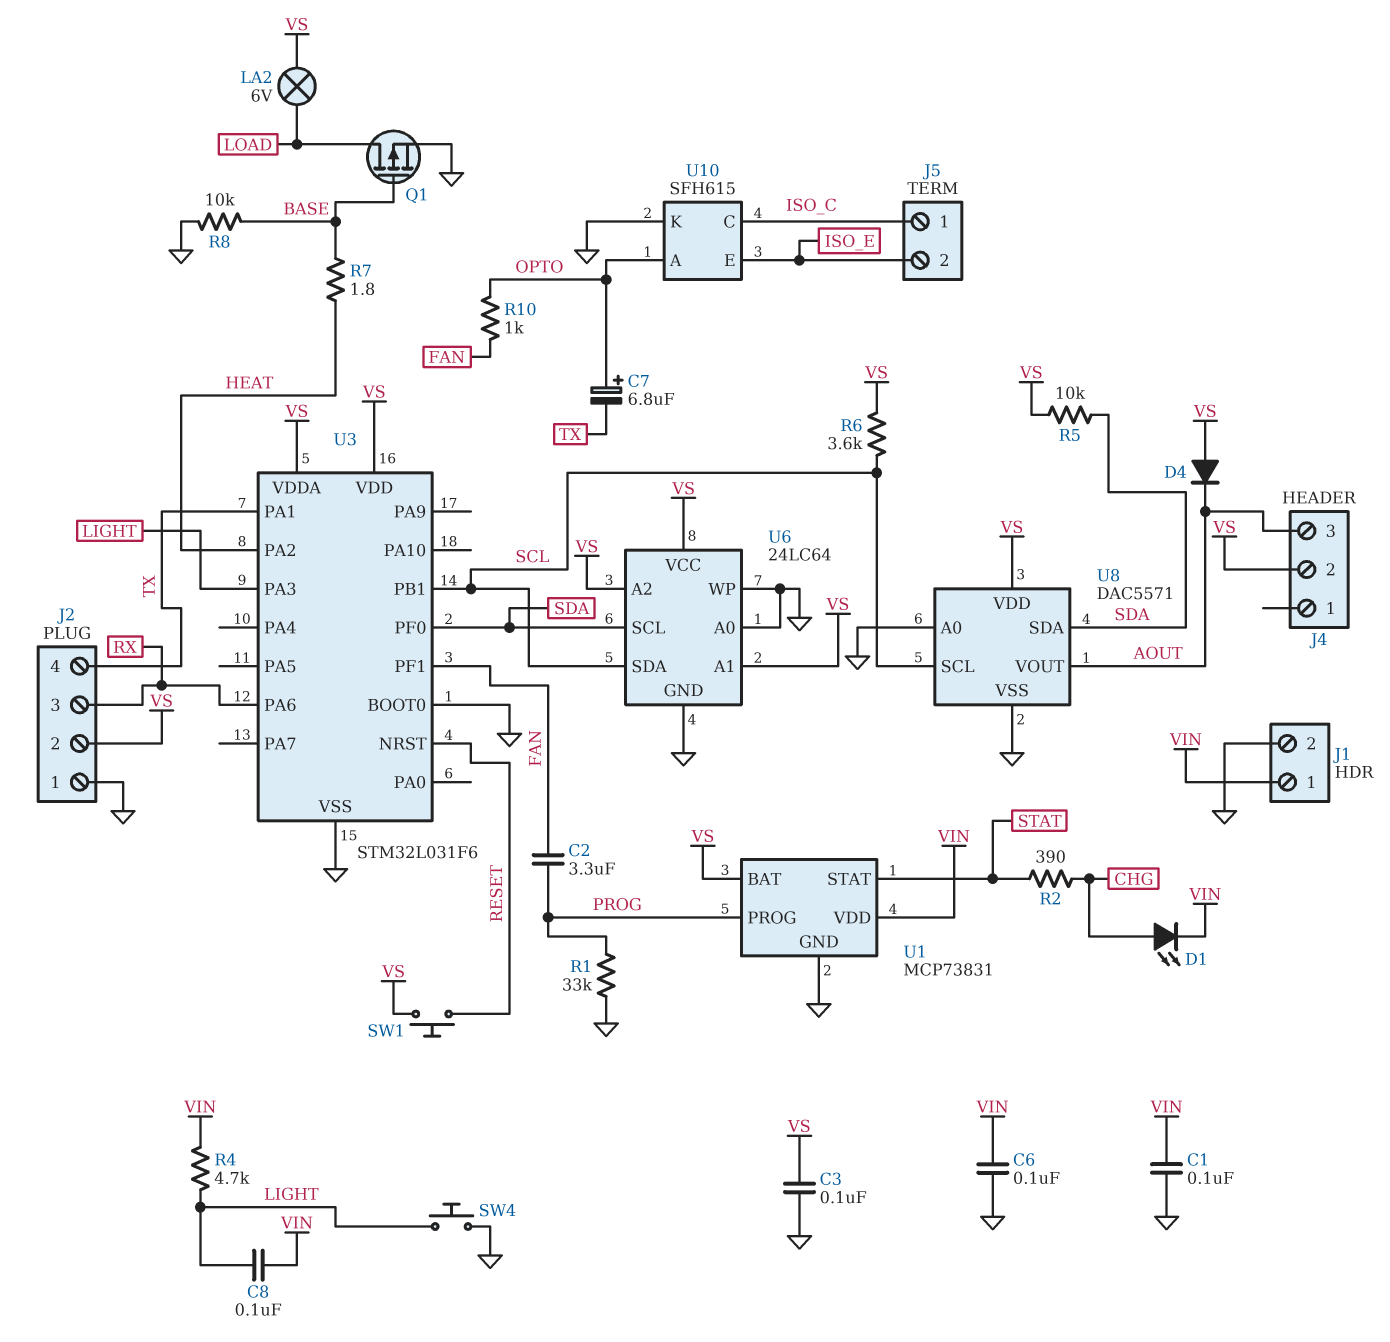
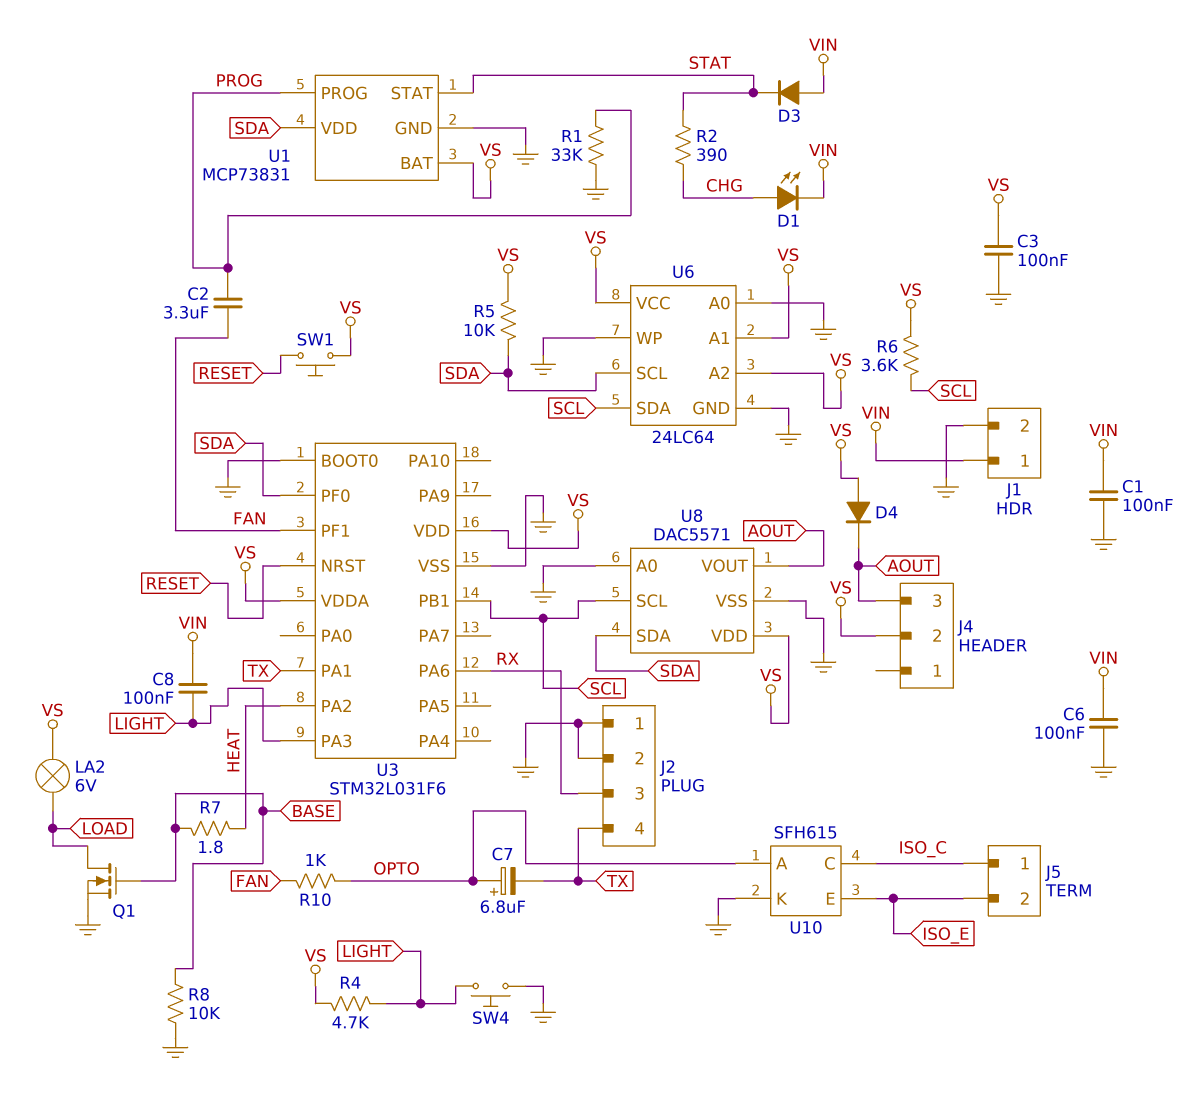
D3: none -> diode (A VIN, K STAT)
J2 pin 2: VS -> GND
Q1: PMOS (G BASE, D LOAD, S GND) -> NMOS (G BASE, D LOAD, S GND)
R4: 4.7k (LIGHT, VIN) -> 4.7k (LIGHT, VS)
U1 pin VDD: VIN -> SDA

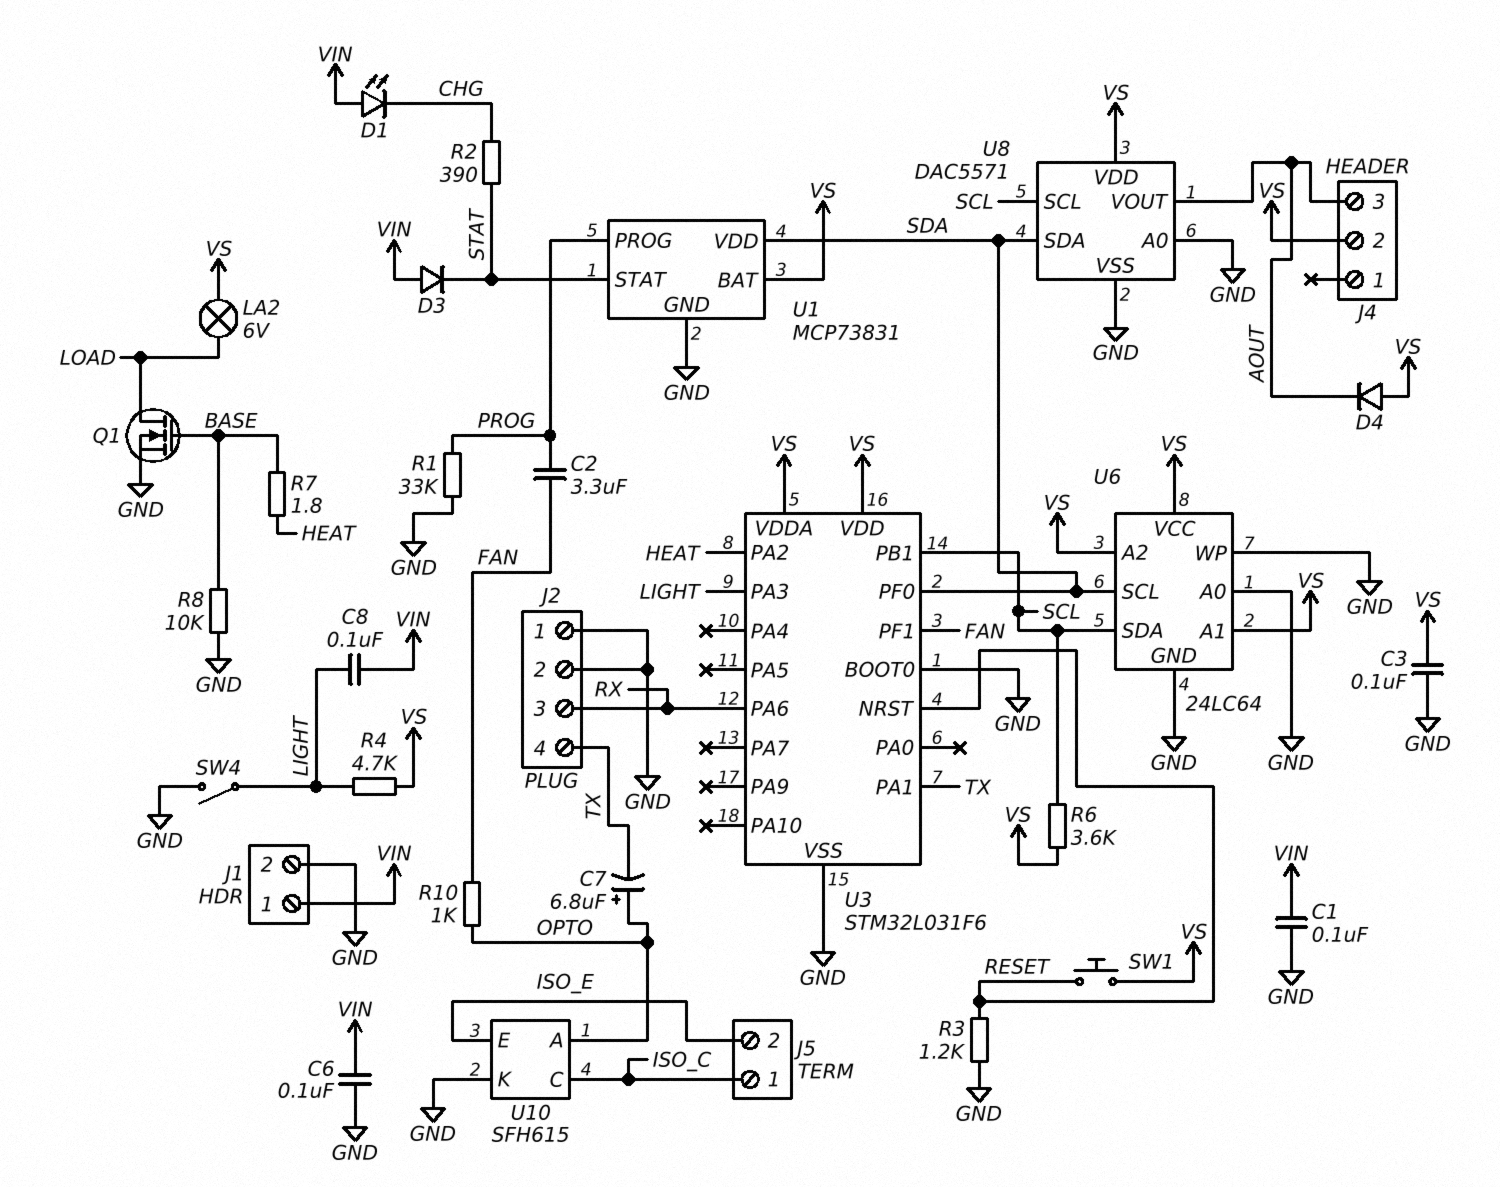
D1: LED (A CHG, K VIN) -> LED (A VIN, K CHG)
R3: none -> 1.2k (GND, RESET)
R5: 10k (SDA, VS) -> none
SW4: button (GND, LIGHT) -> switch (GND, LIGHT)

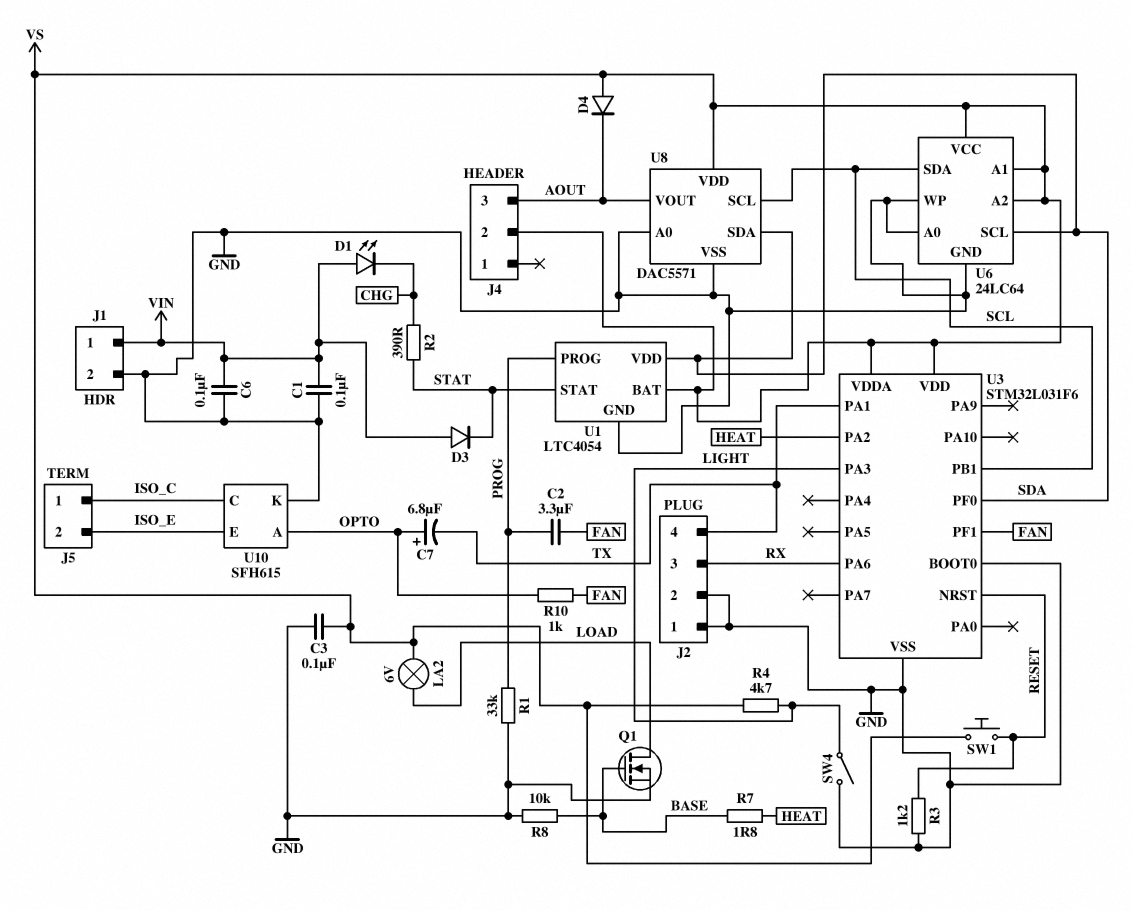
C8: 100nF (LIGHT, VIN) -> none
R6: 3.6k (SCL, VS) -> none
U1: MCP73831 -> LTC4054

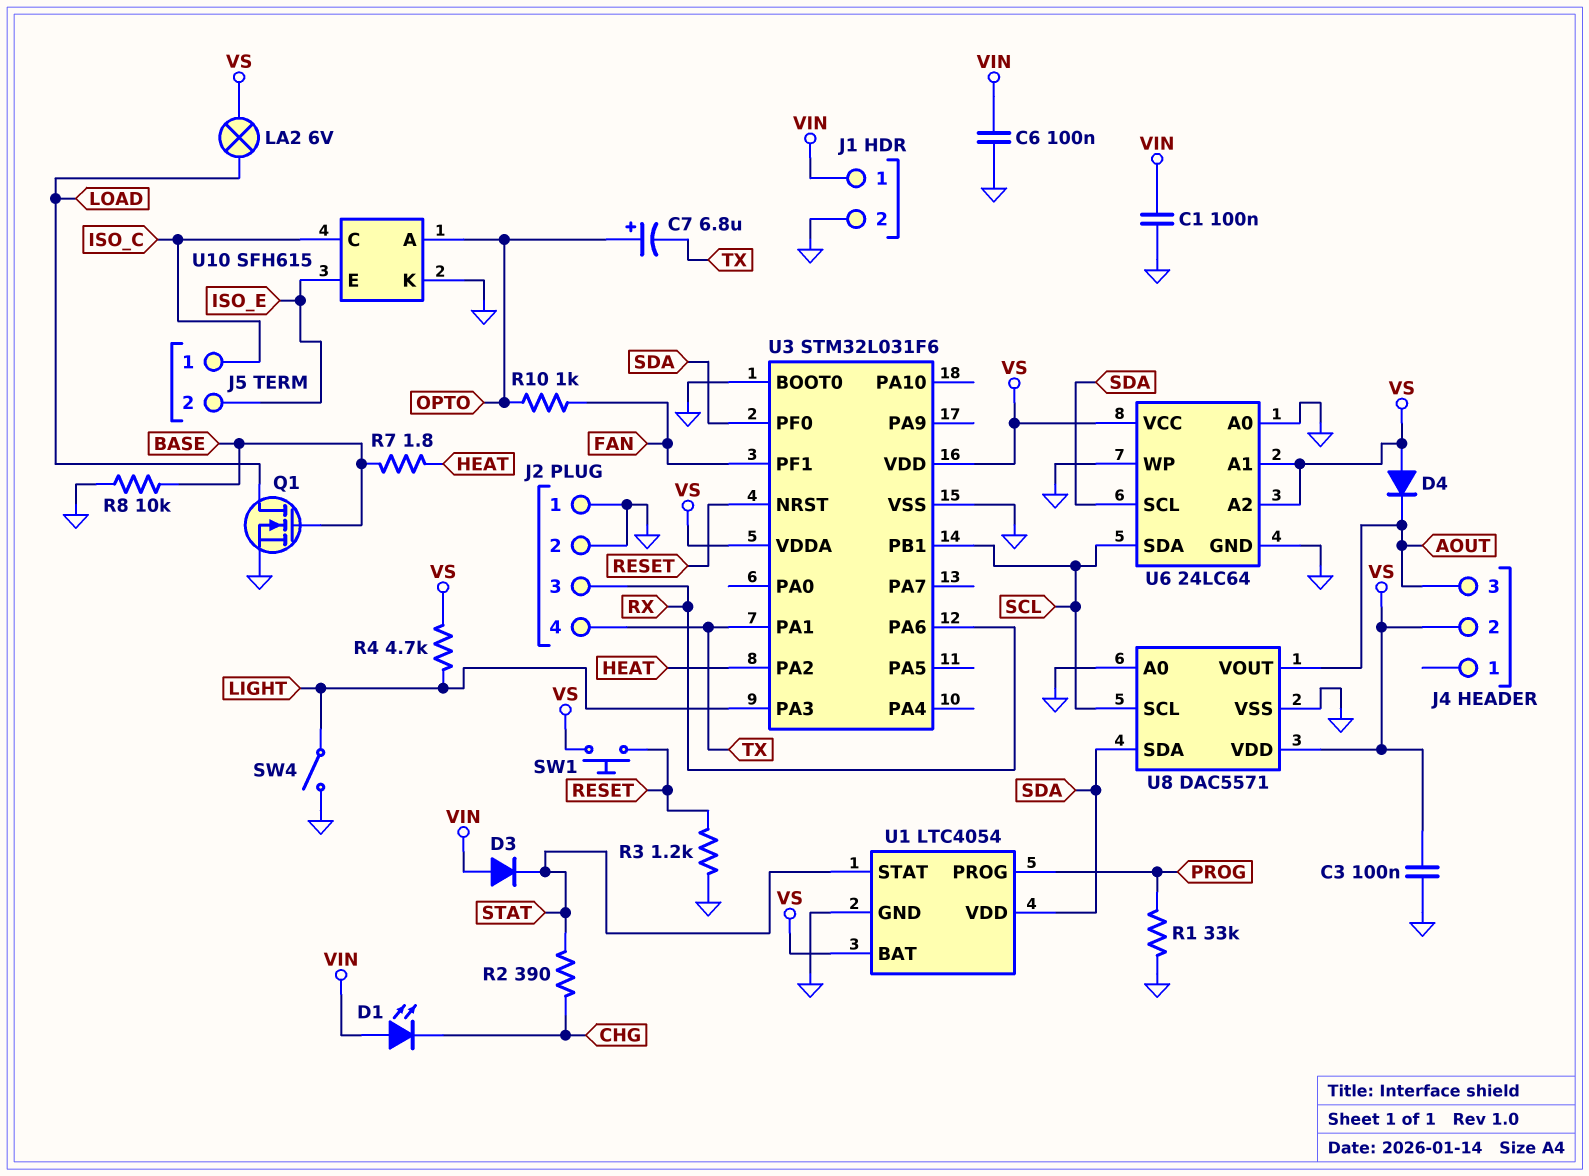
C2: 3.3uF (FAN, PROG) -> none

